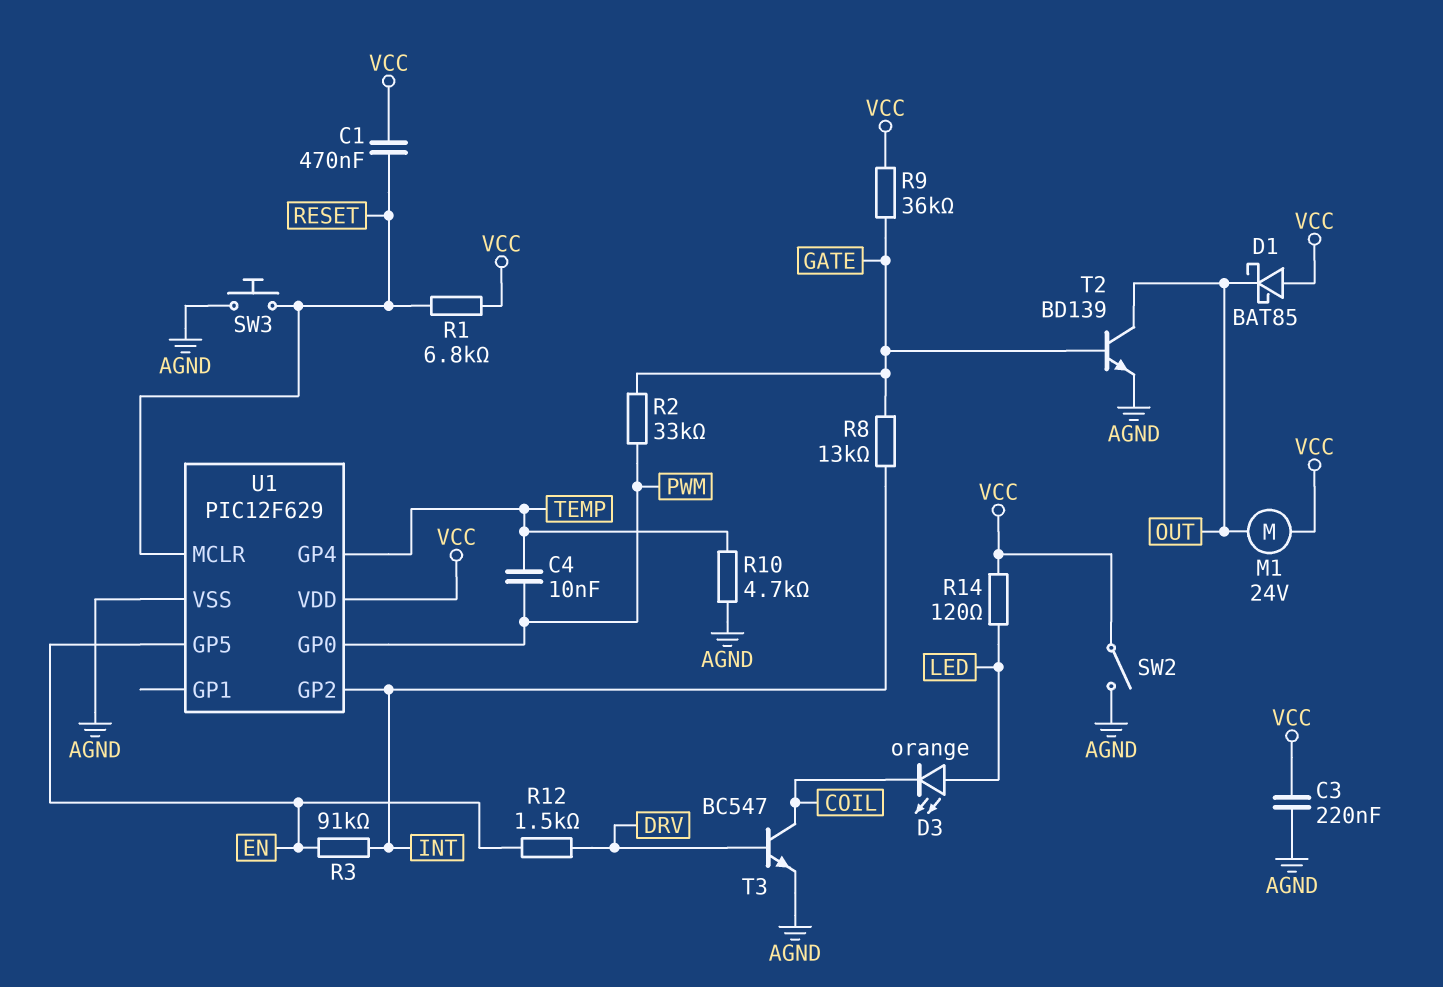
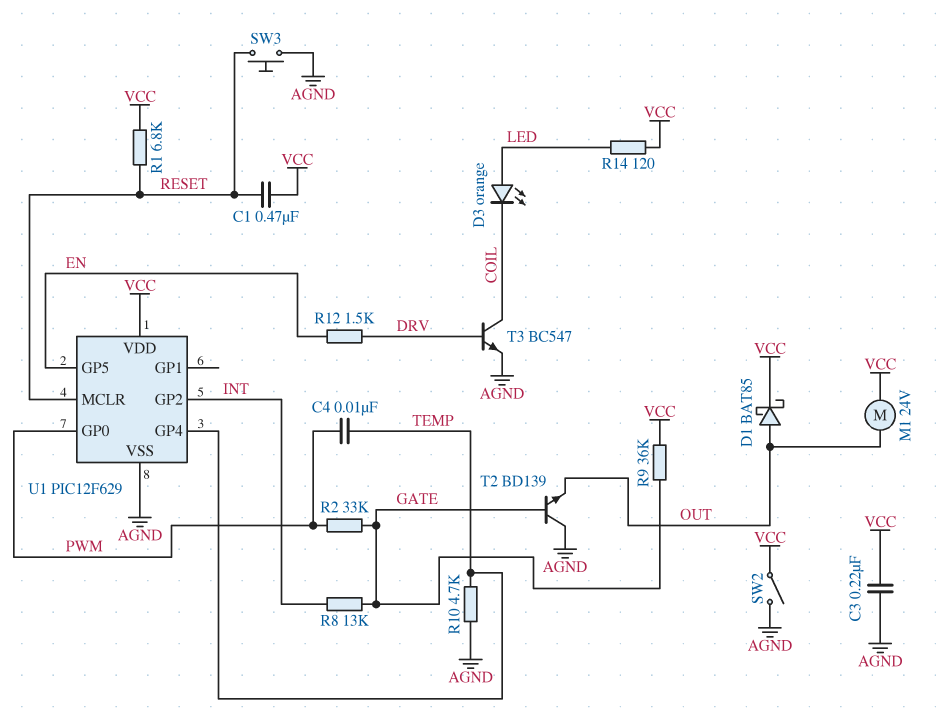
D1: schottky BAT85 (A VCC, K OUT) -> schottky BAT85 (A OUT, K VCC)
R3: 91k (EN, INT) -> none
T2: NPN BD139 (B GATE, C OUT, E AGND) -> NPN BD139 (B GATE, C AGND, E OUT)

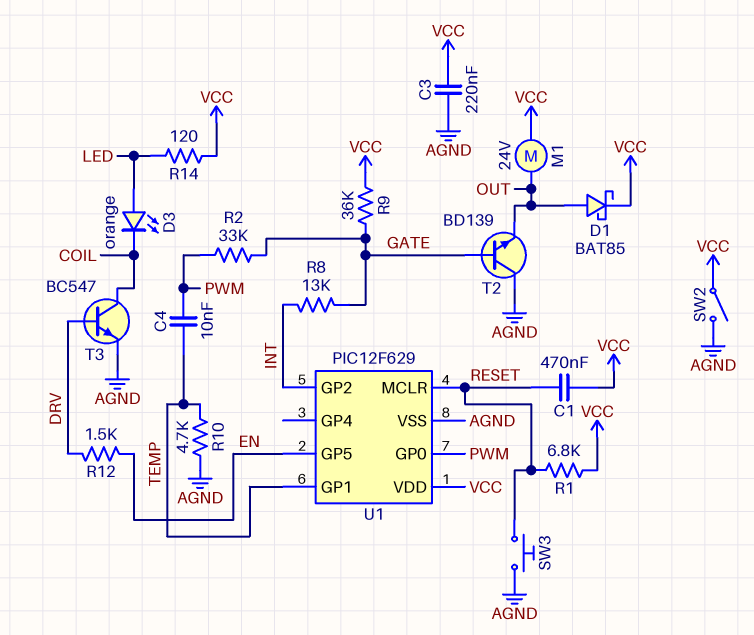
U1 pin GP1: none -> TEMP
U1 pin GP4: TEMP -> none

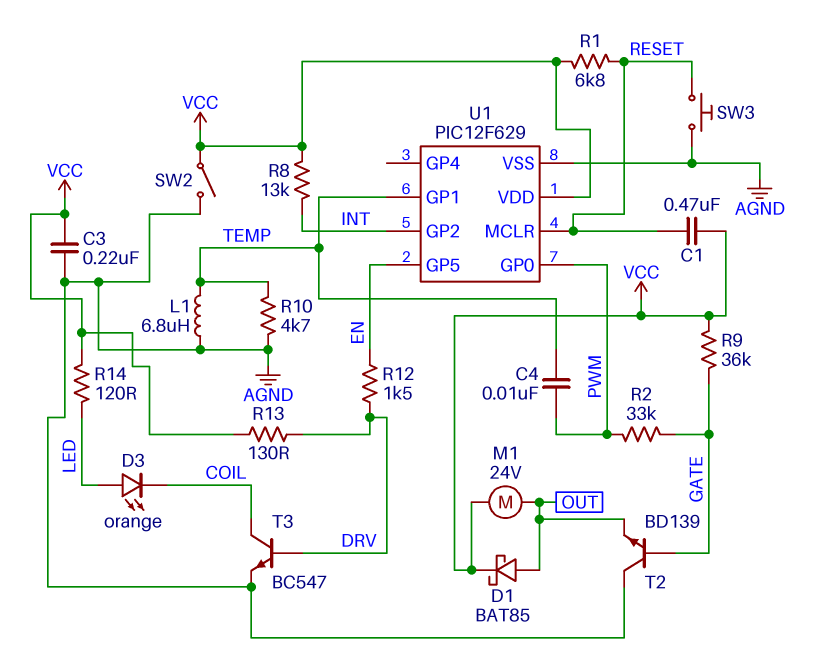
L1: none -> 6.8uH (AGND, TEMP)
R8: 13k (GATE, INT) -> 13k (INT, VCC)
R13: none -> 130 (DRV, VCC)

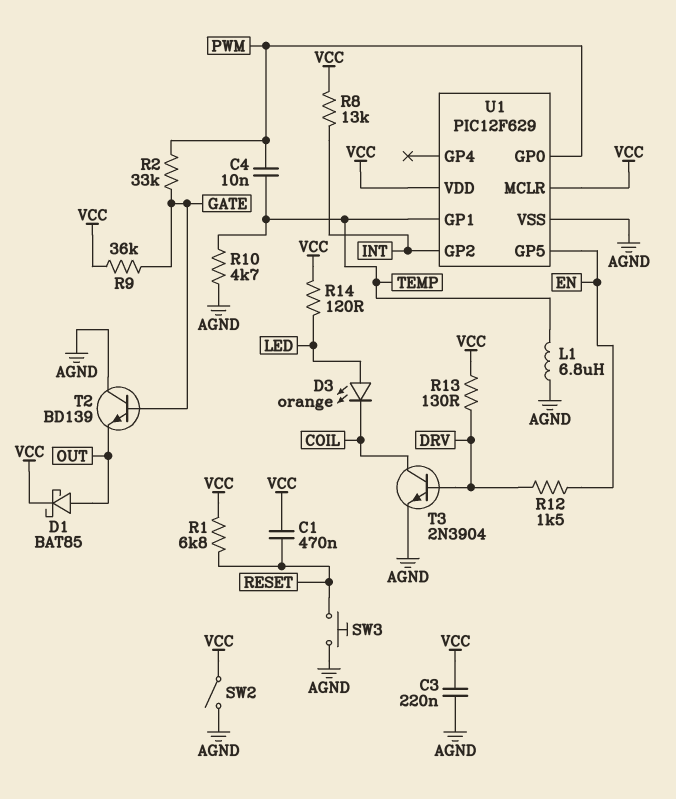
M1: motor 24V (OUT, VCC) -> none
T3: NPN BC547 (B DRV, C COIL, E AGND) -> NPN 2N3904 (B DRV, C COIL, E AGND)
U1 pin MCLR: RESET -> VCC

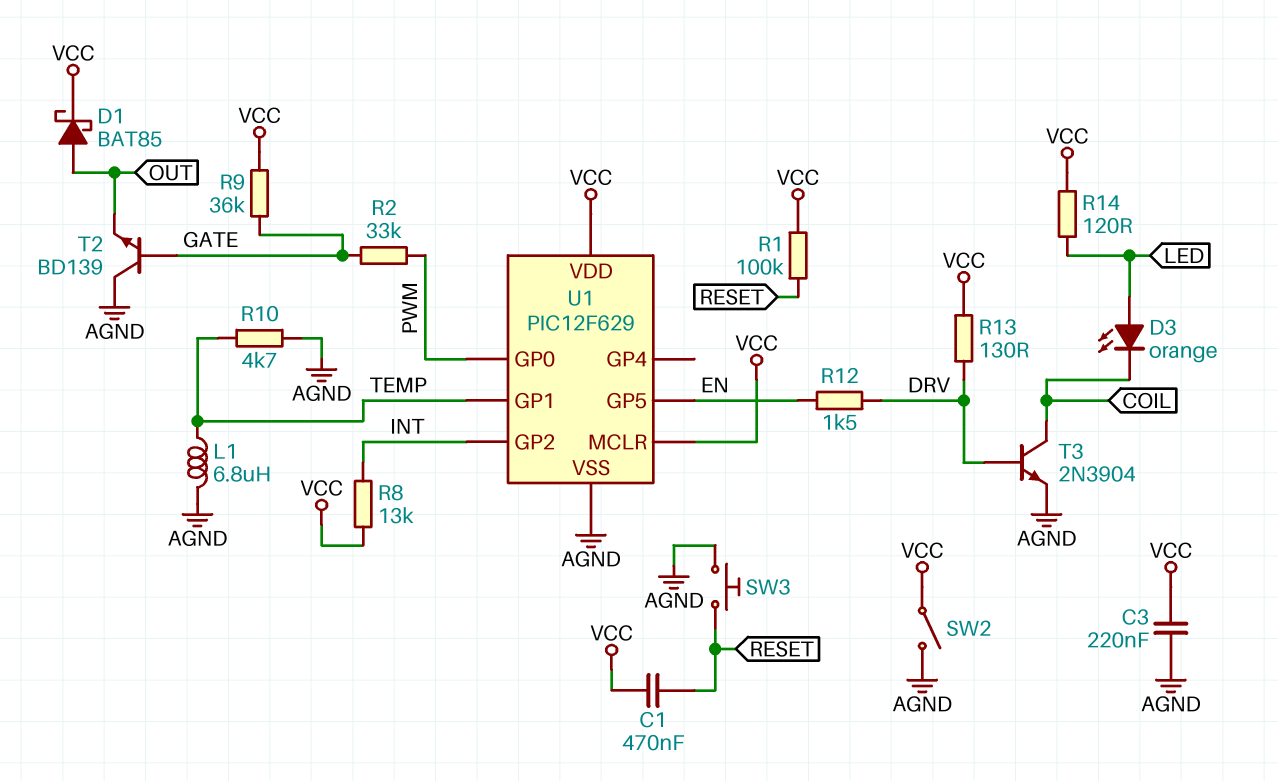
C4: 10nF (PWM, TEMP) -> none
R1: 6.8k (RESET, VCC) -> 100k (RESET, VCC)

